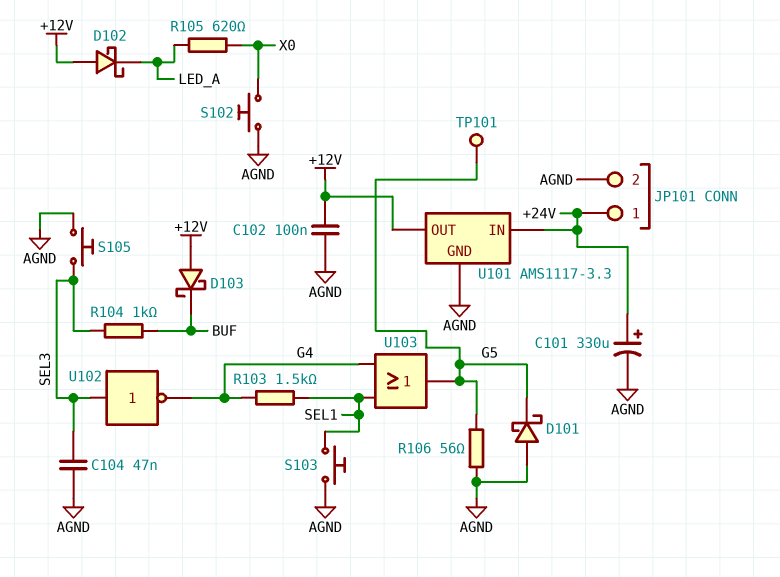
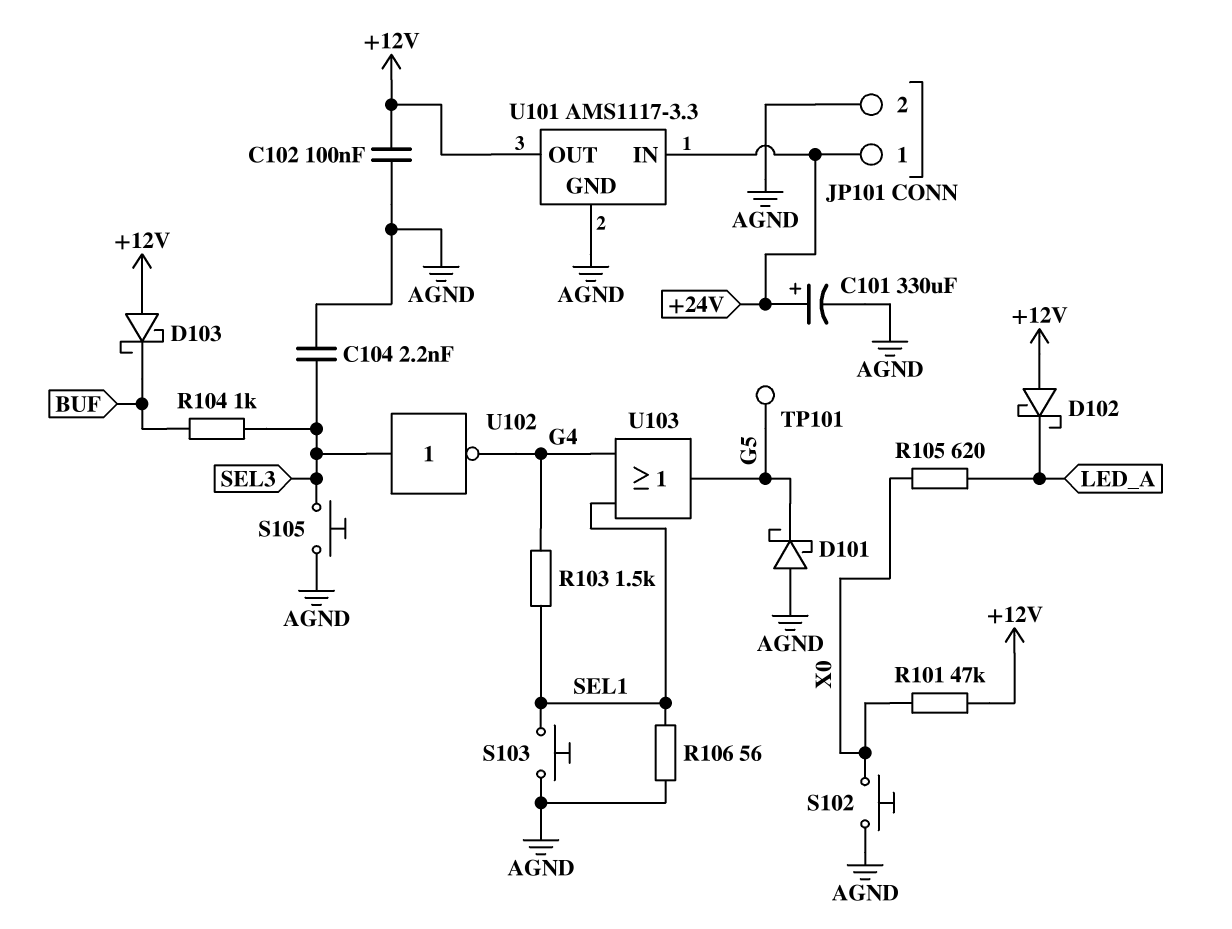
C104: 47nF (AGND, SEL3) -> 2.2nF (AGND, SEL3)
R101: none -> 47k (+12V, X0)
R106: 56 (AGND, G5) -> 56 (AGND, SEL1)

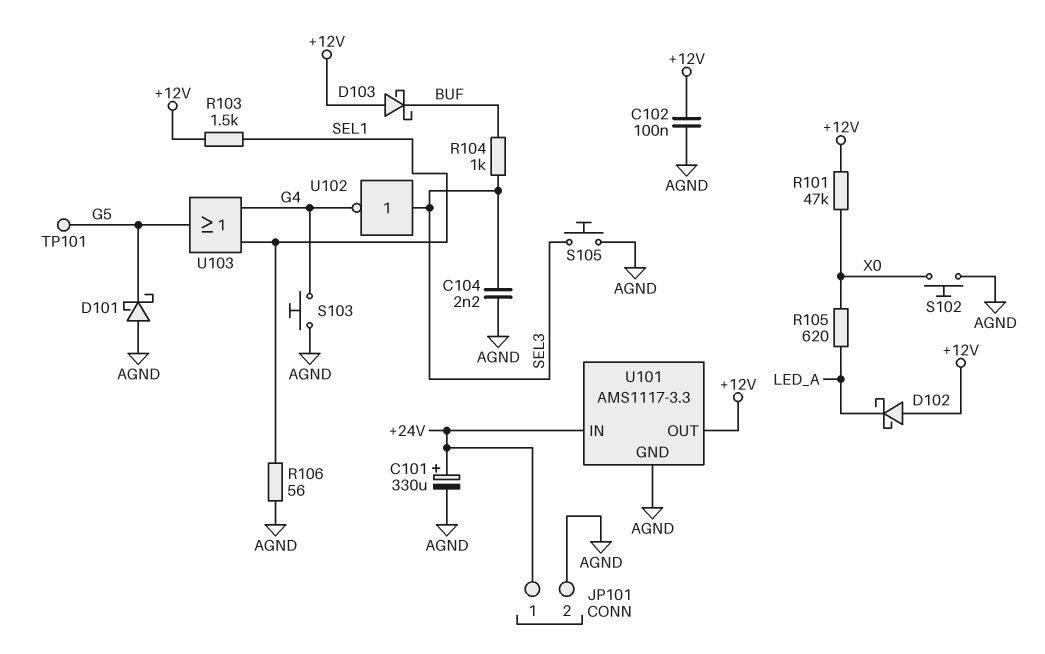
R103: 1.5k (G4, SEL1) -> 1.5k (+12V, SEL1)
S103: button (AGND, SEL1) -> button (AGND, G4)

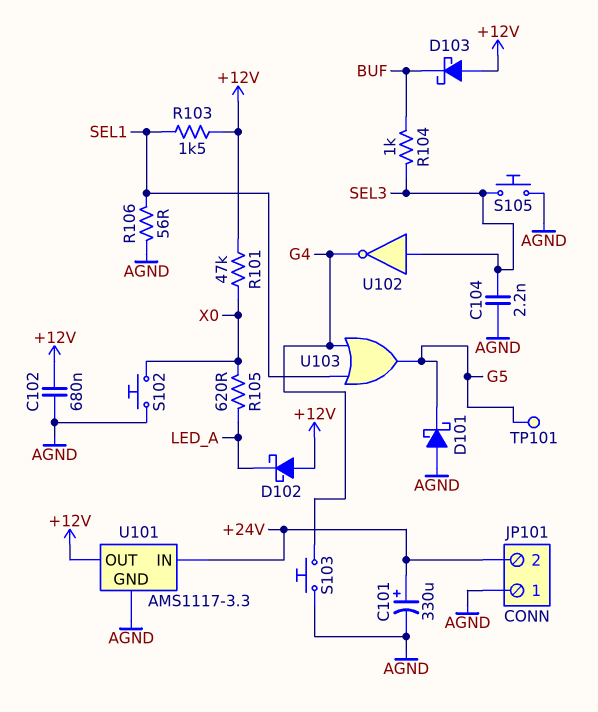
C102: 100nF (+12V, AGND) -> 680nF (+12V, AGND)
JP101 pin 1: +24V -> AGND
JP101 pin 2: AGND -> +24V

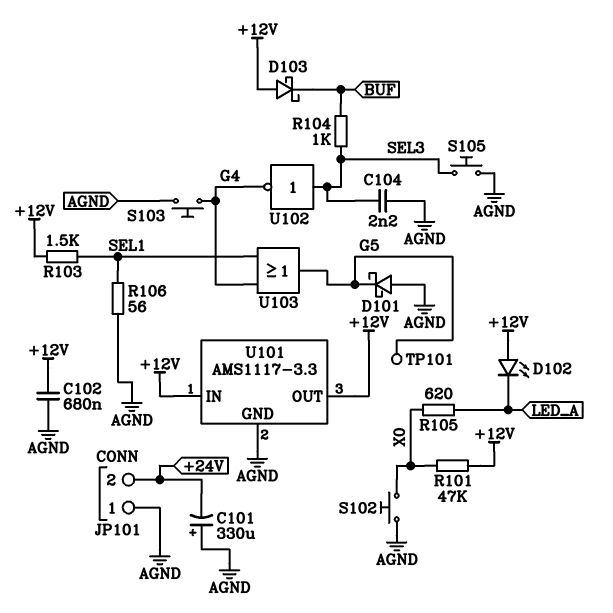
C101: 330uF (plus +24V, minus AGND) -> 330uF (plus AGND, minus +24V)
D102: schottky (A +12V, K LED_A) -> LED (A +12V, K LED_A)
U101 pin IN: +24V -> +12V

